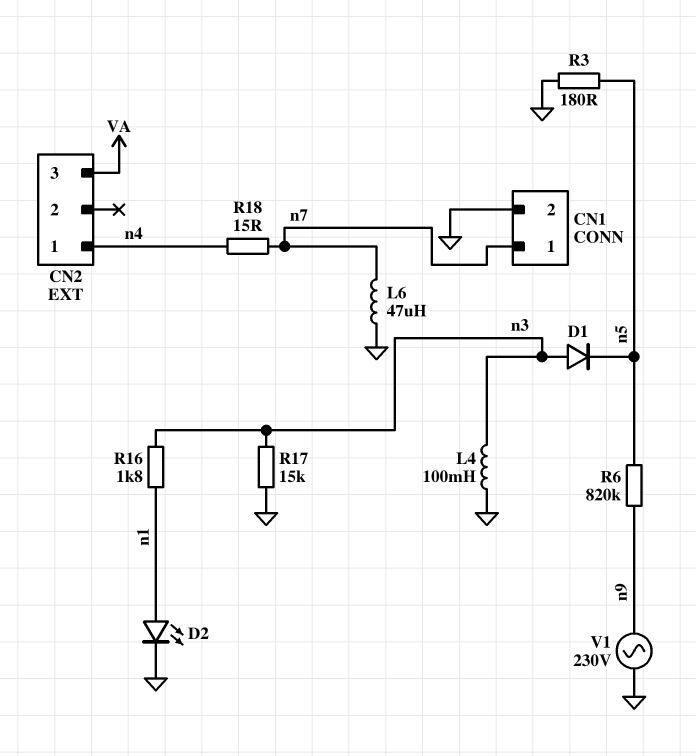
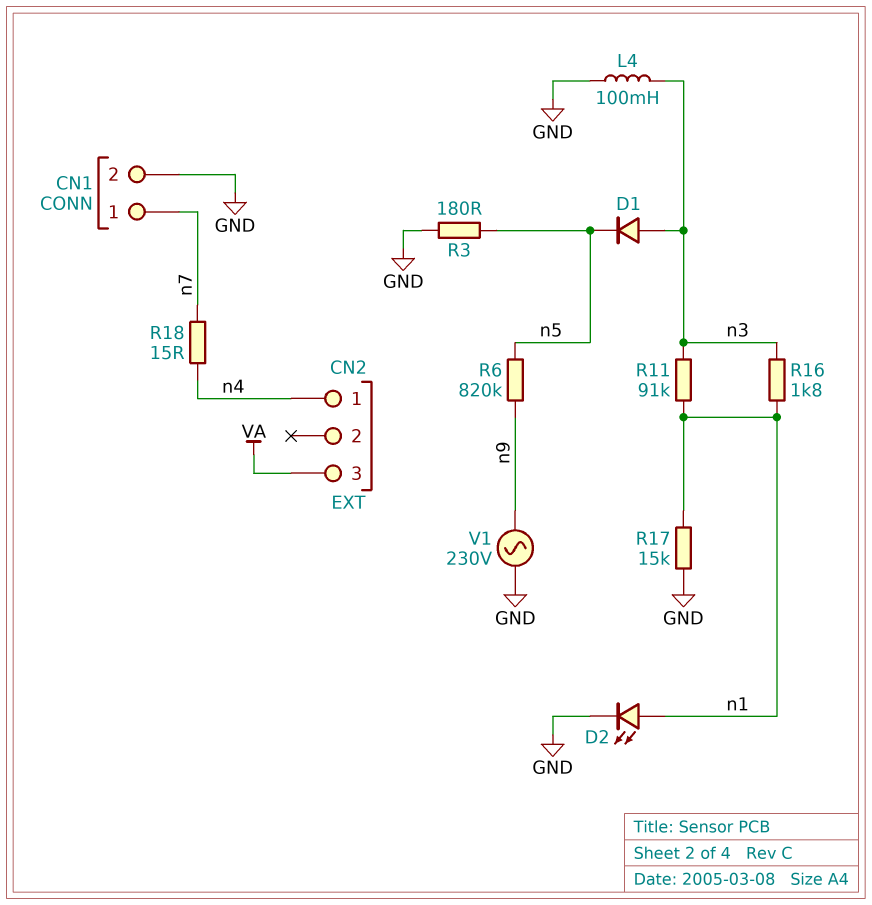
L6: 47uH (GND, n7) -> none
R11: none -> 91k (n1, n3)
R17: 15k (GND, n3) -> 15k (GND, n1)

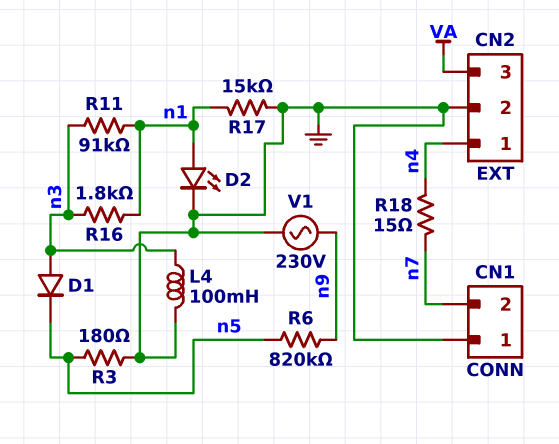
CN1 pin 1: n7 -> GND
CN1 pin 2: GND -> n7
CN2 pin 2: none -> GND

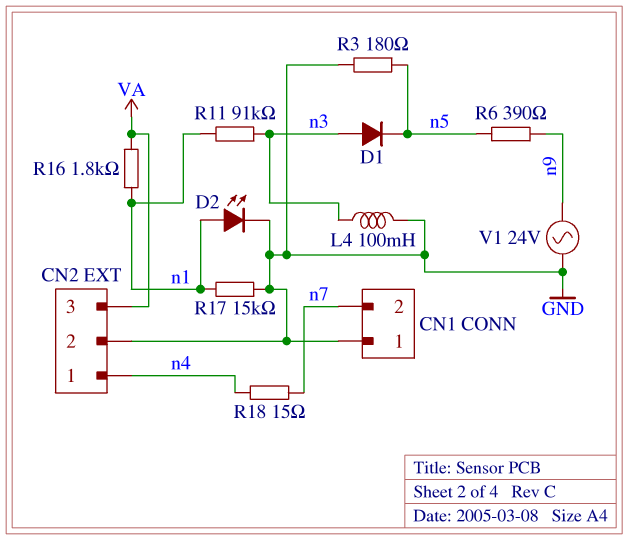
R6: 820k (n5, n9) -> 390 (n5, n9)
R16: 1.8k (n1, n3) -> 1.8k (VA, n1)
V1: AC 230V (GND, n9) -> AC 24V (GND, n9)

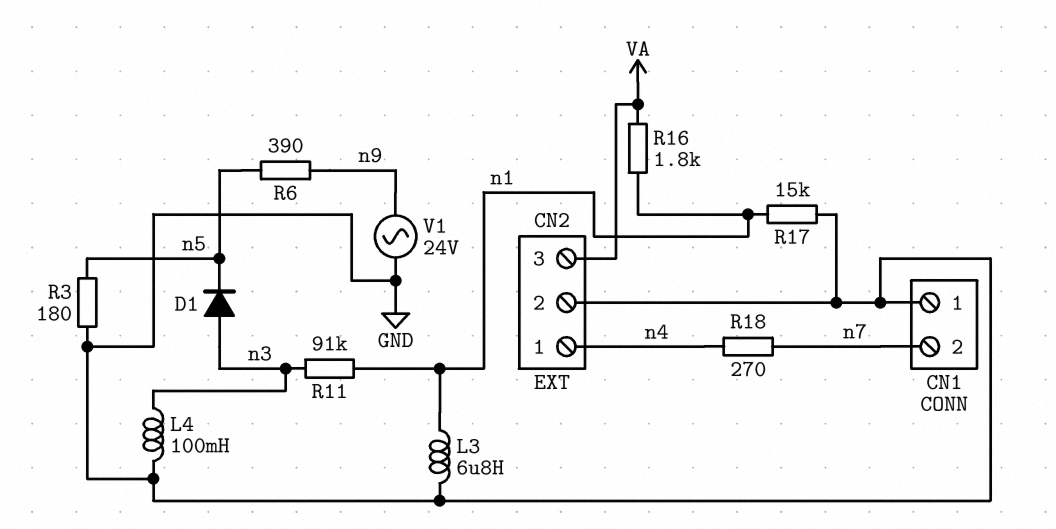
D2: LED (A n1, K GND) -> none
L3: none -> 6.8uH (GND, n1)
R18: 15 (n4, n7) -> 270 (n4, n7)

